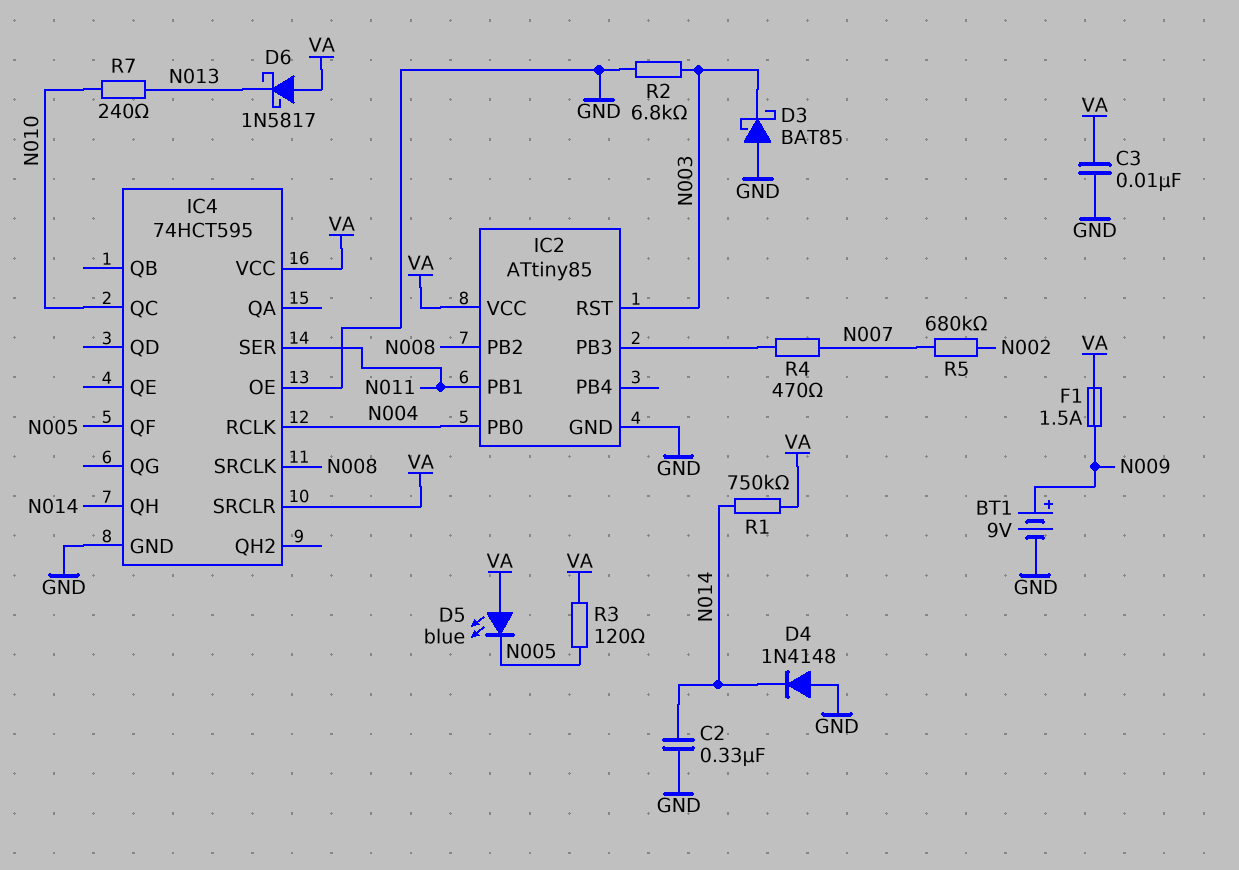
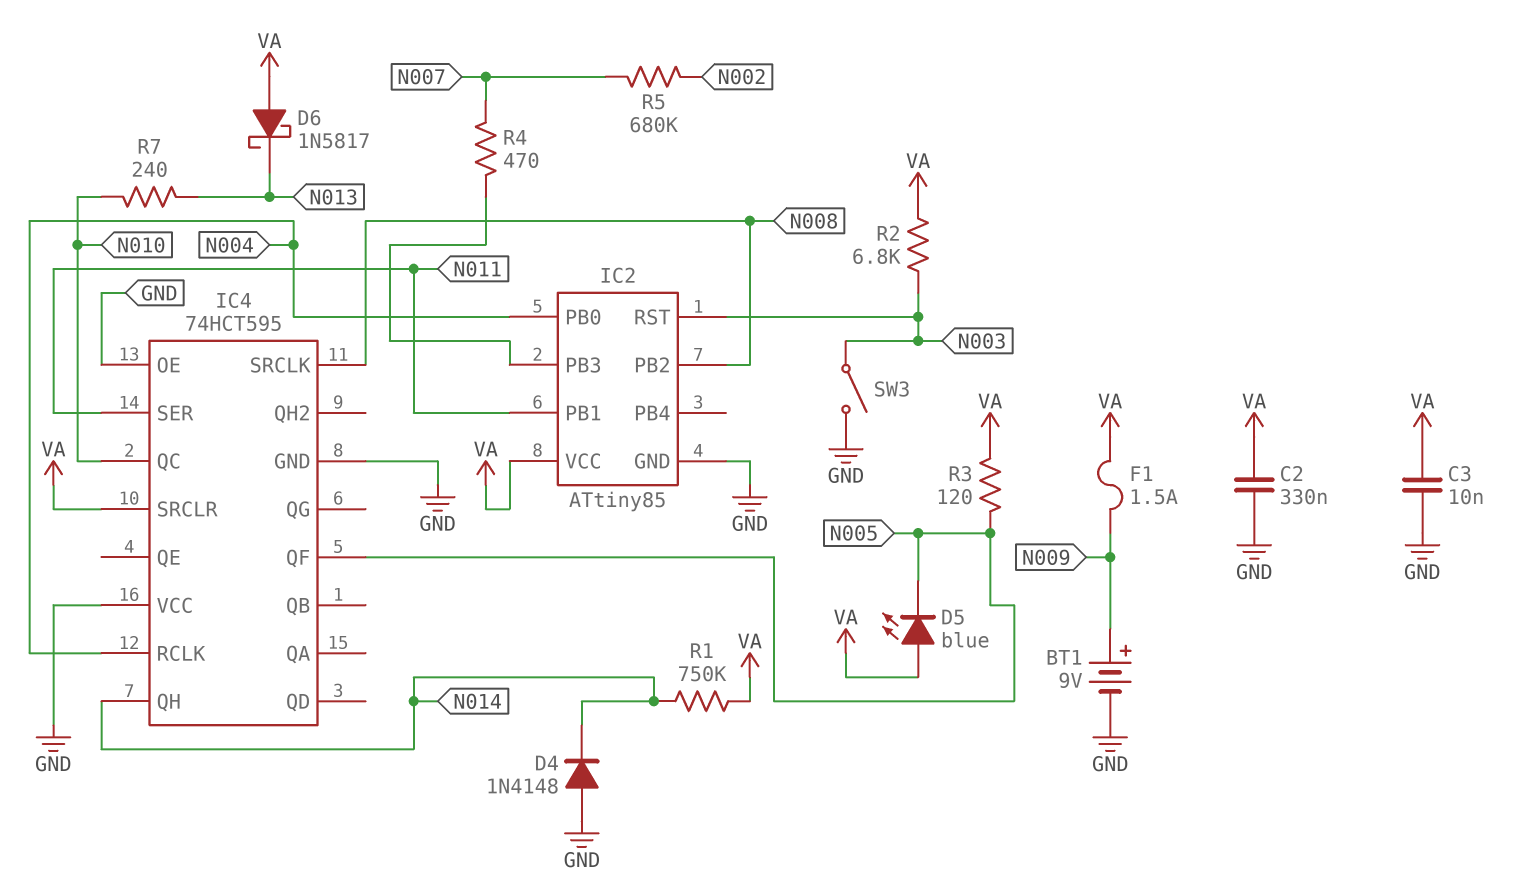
C2: 330nF (GND, N014) -> 330nF (GND, VA)
D3: schottky BAT85 (A GND, K N003) -> none
IC4 pin VCC: VA -> GND
R2: 6.8k (GND, N003) -> 6.8k (N003, VA)
SW3: none -> switch (GND, N003)

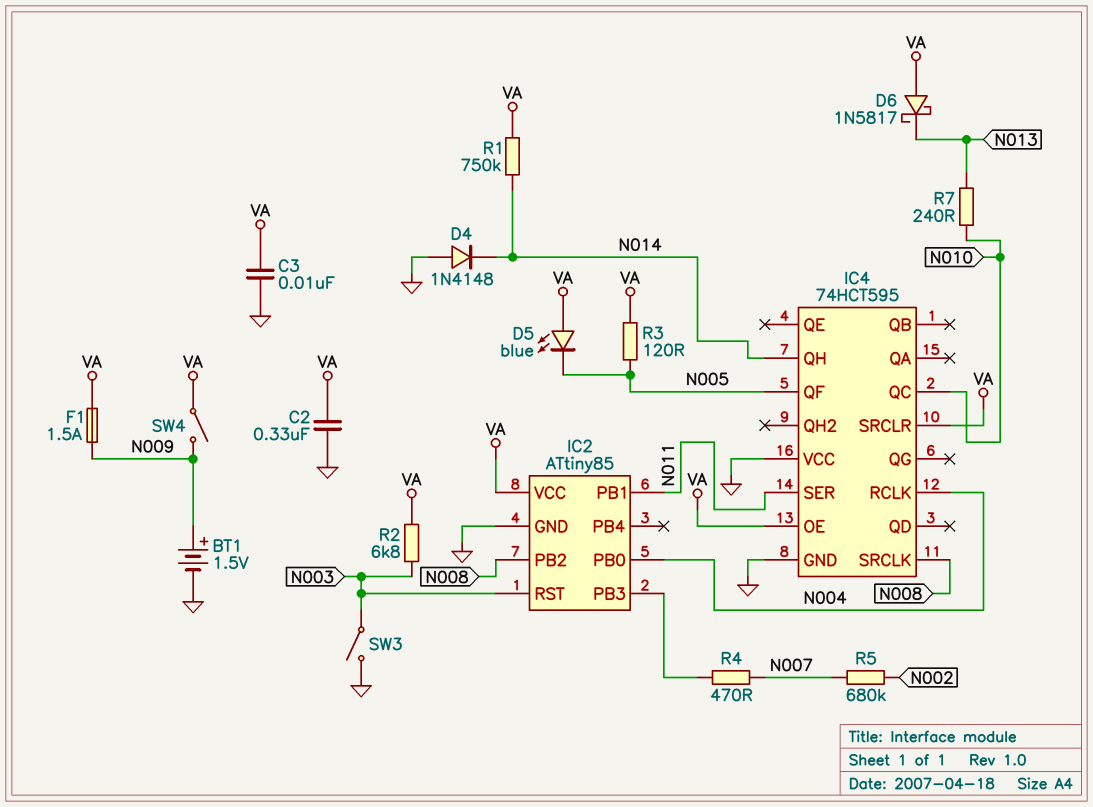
BT1: 9V (plus N009, minus GND) -> 1.5V (plus N009, minus GND)
IC4 pin OE: GND -> VA
SW4: none -> switch (N009, VA)

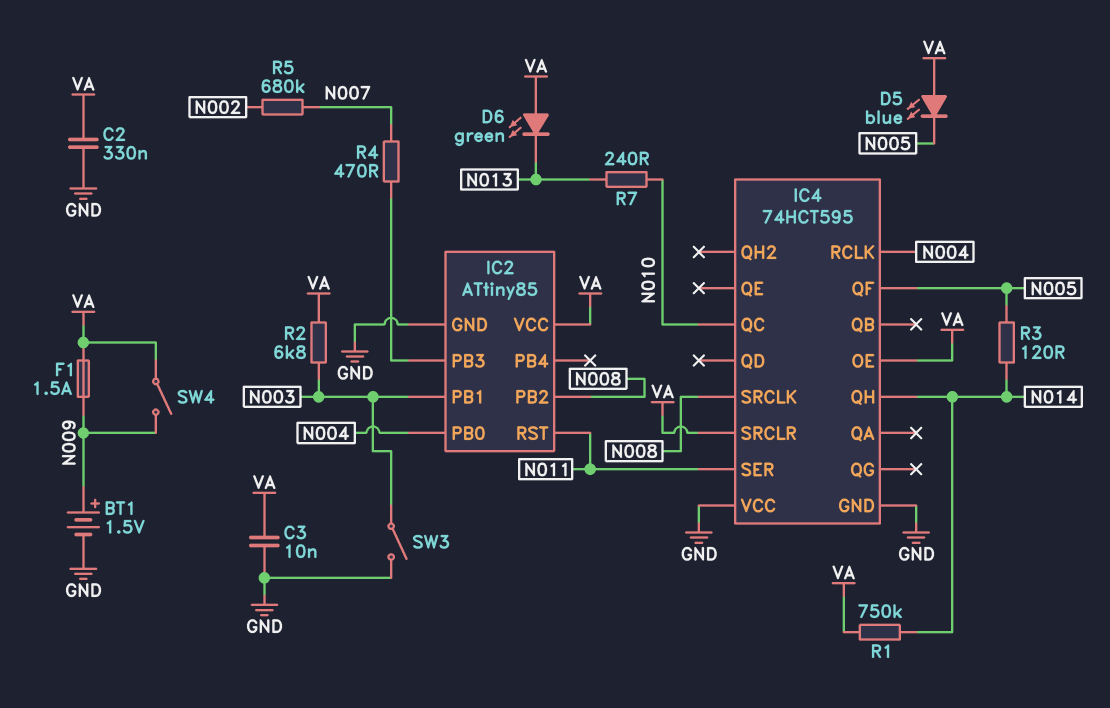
D4: diode 1N4148 (A GND, K N014) -> none
D6: schottky 1N5817 (A VA, K N013) -> LED green (A VA, K N013)
IC2 pin PB1: N011 -> N003
IC2 pin RST: N003 -> N011
R3: 120 (N005, VA) -> 120 (N005, N014)

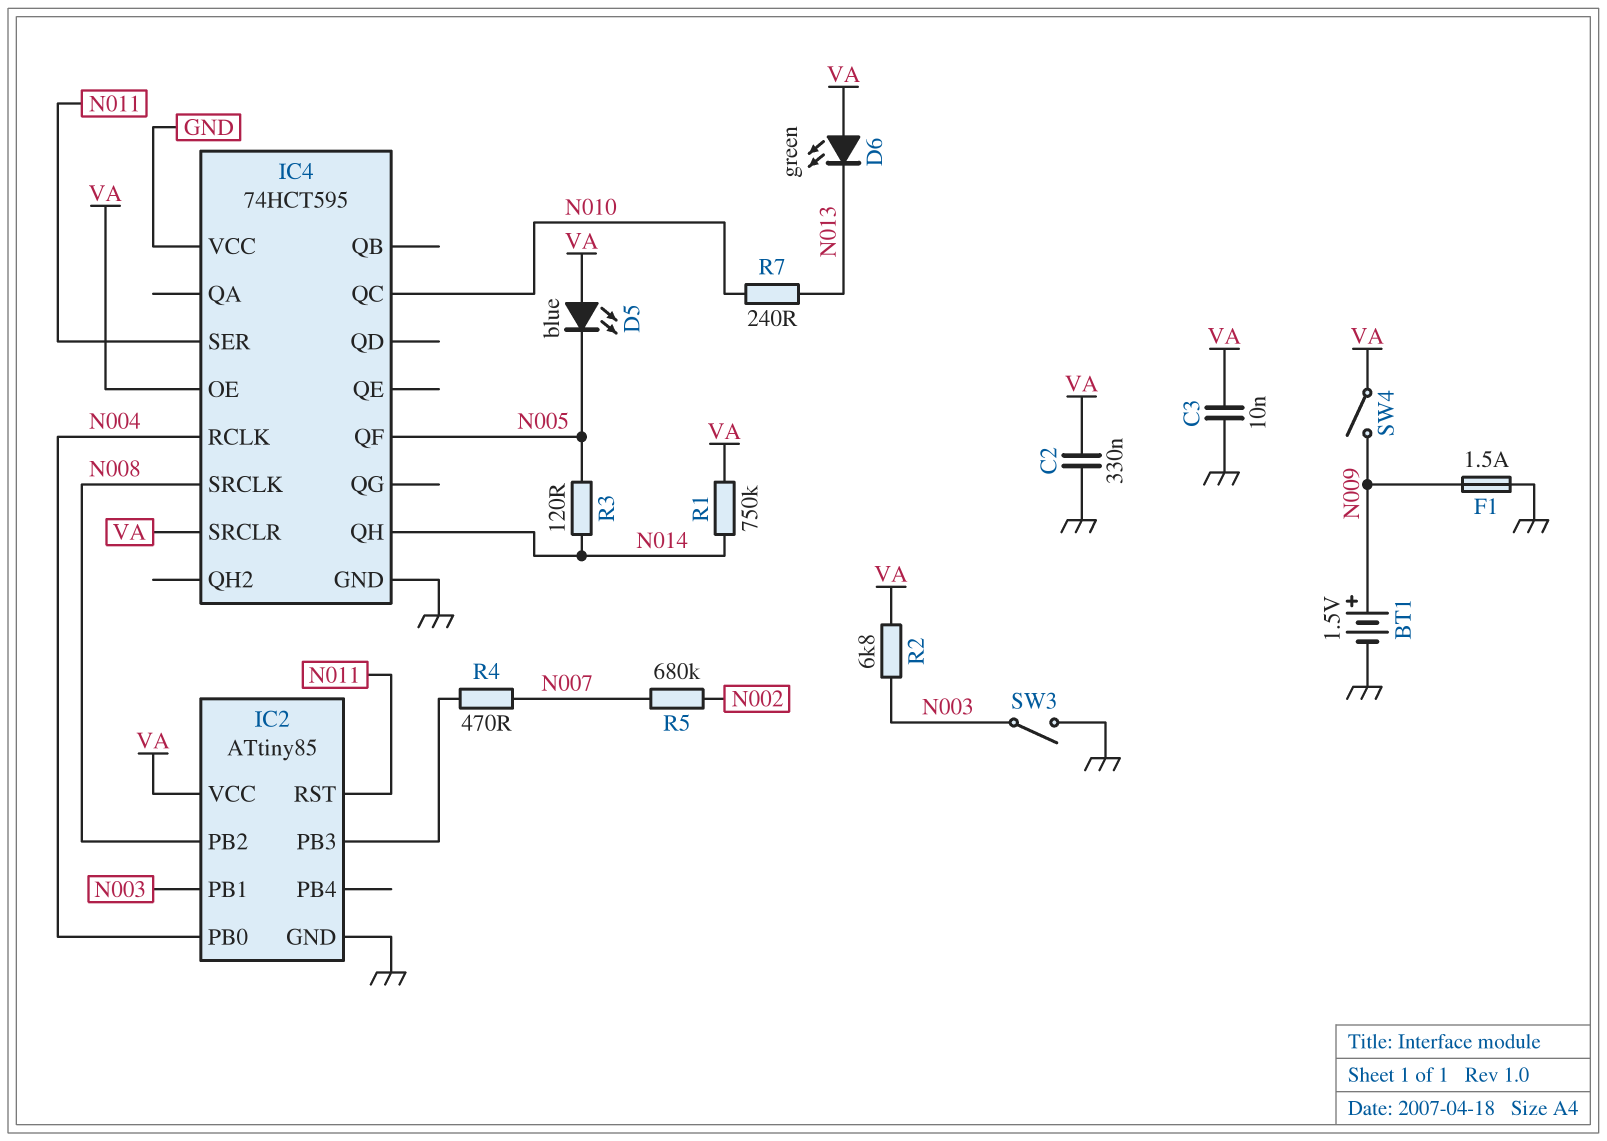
F1: 1.5A (N009, VA) -> 1.5A (GND, N009)

